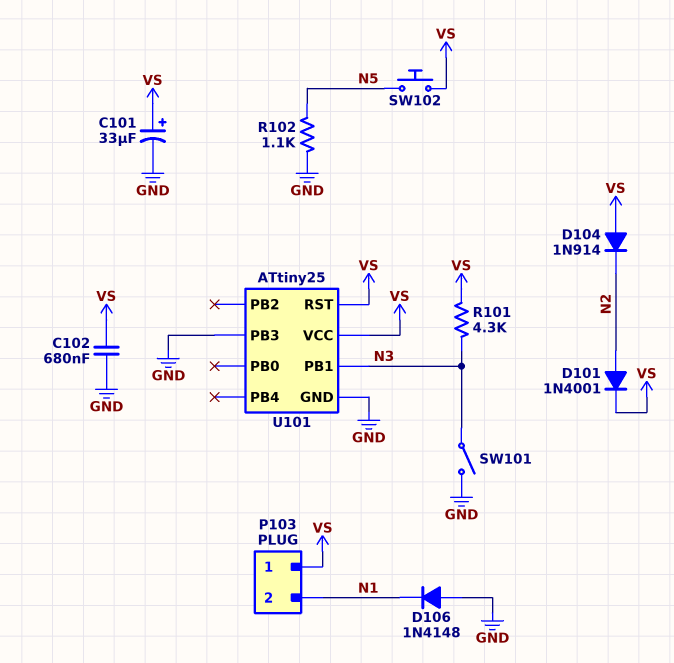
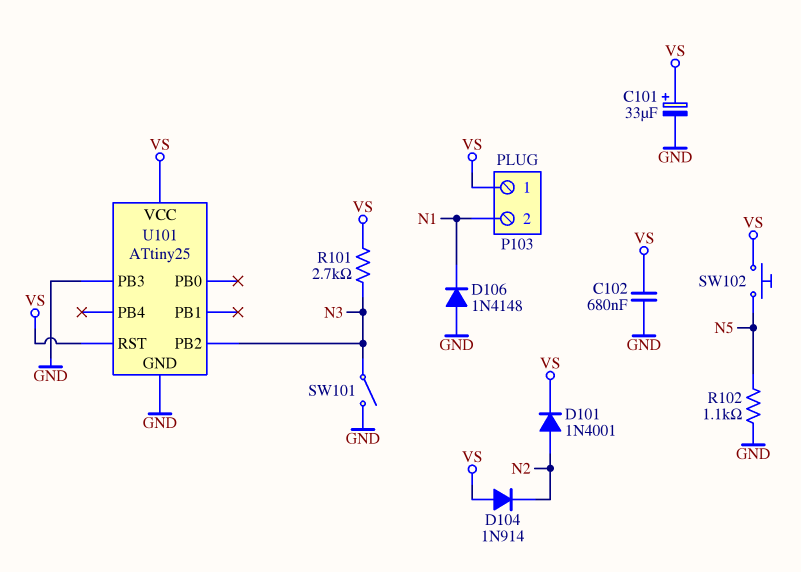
R101: 4.3k (N3, VS) -> 2.7k (N3, VS)
U101 pin PB1: N3 -> none
U101 pin PB2: none -> N3

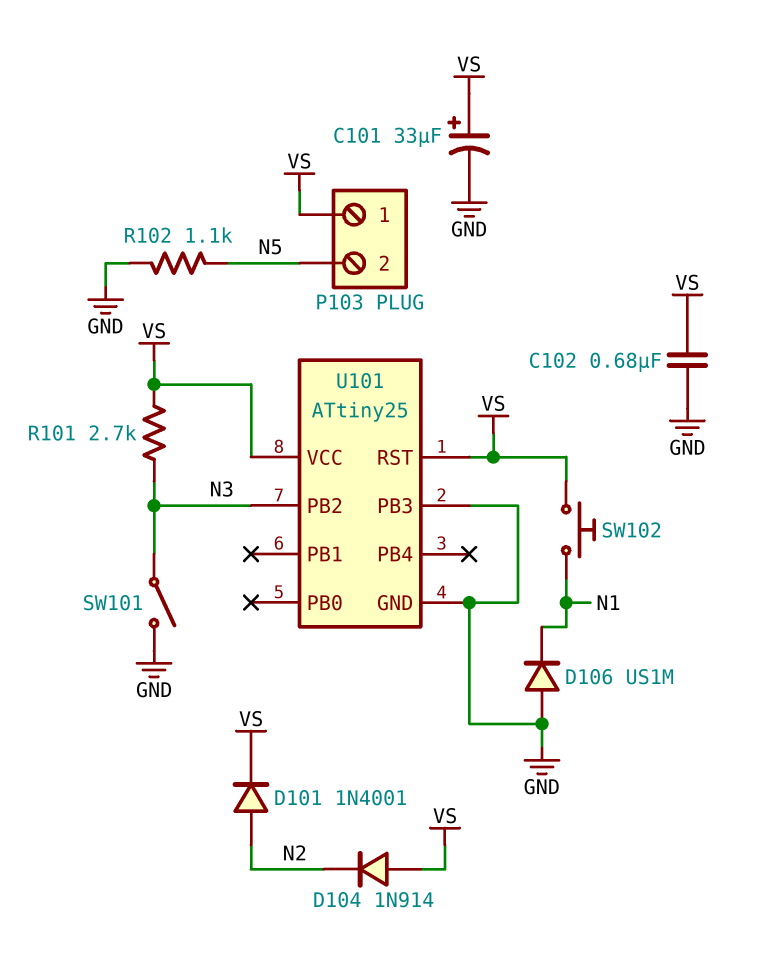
D106: diode 1N4148 (A GND, K N1) -> diode US1M (A GND, K N1)
P103 pin 2: N1 -> N5
SW102: button (N5, VS) -> button (N1, VS)

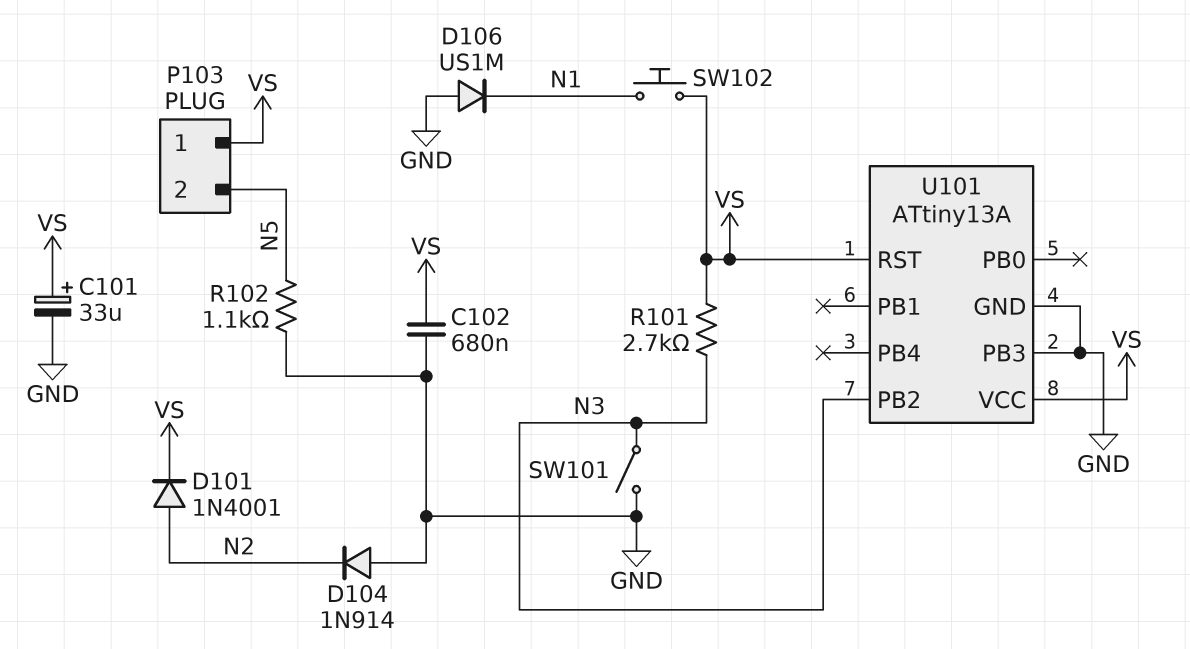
D104: diode 1N914 (A VS, K N2) -> diode 1N914 (A GND, K N2)
U101: ATtiny25 -> ATtiny13A

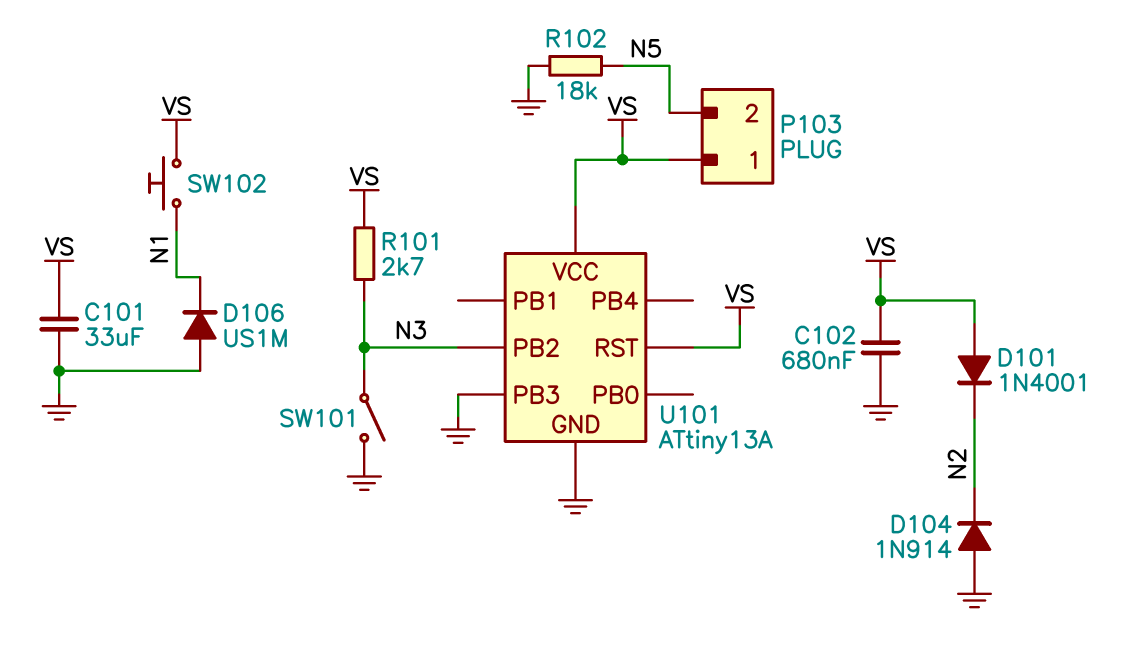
C101: 33uF (plus VS, minus GND) -> 33uF (GND, VS)
D101: diode 1N4001 (A N2, K VS) -> diode 1N4001 (A VS, K N2)
R102: 1.1k (GND, N5) -> 18k (GND, N5)

